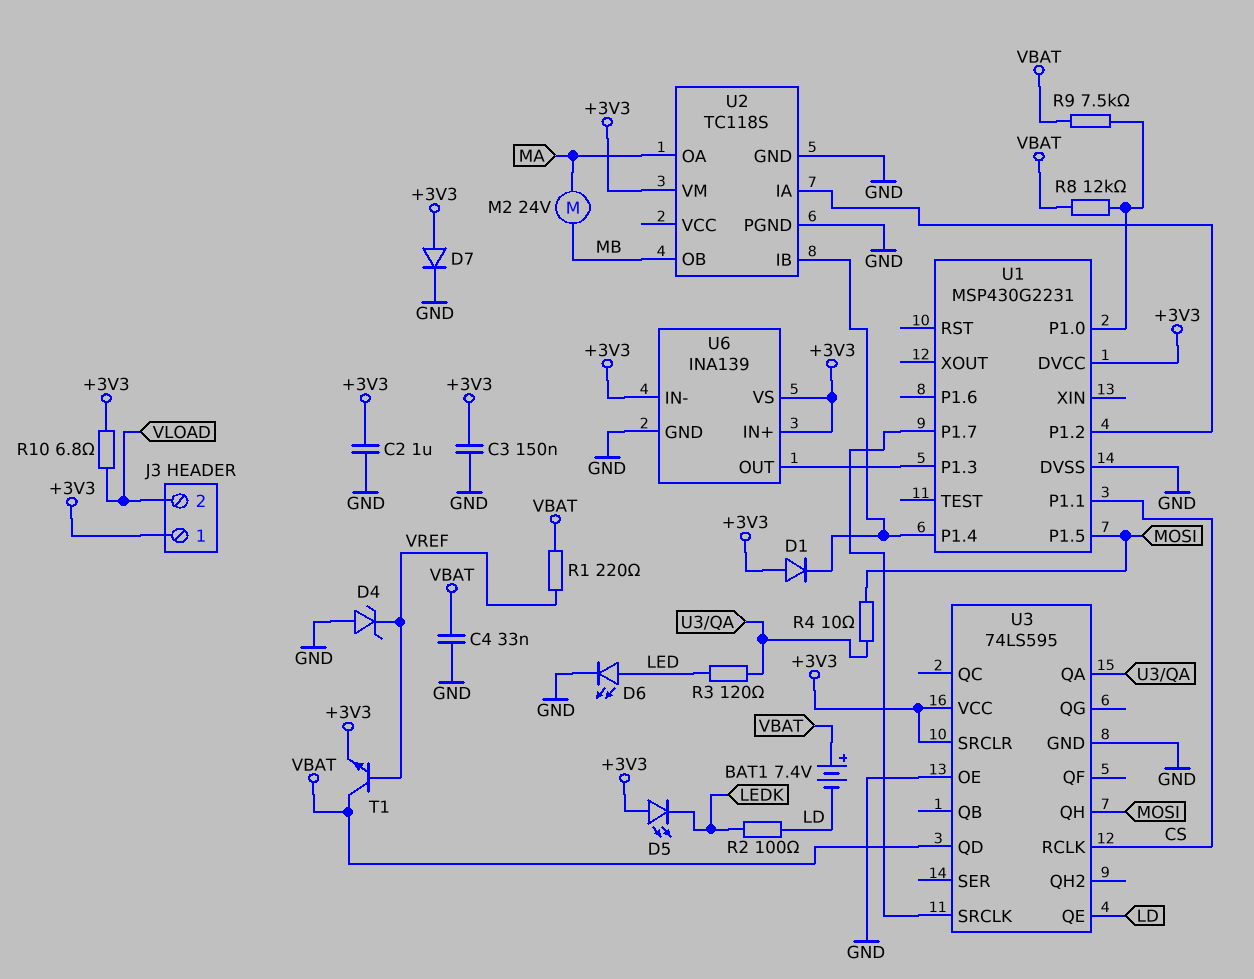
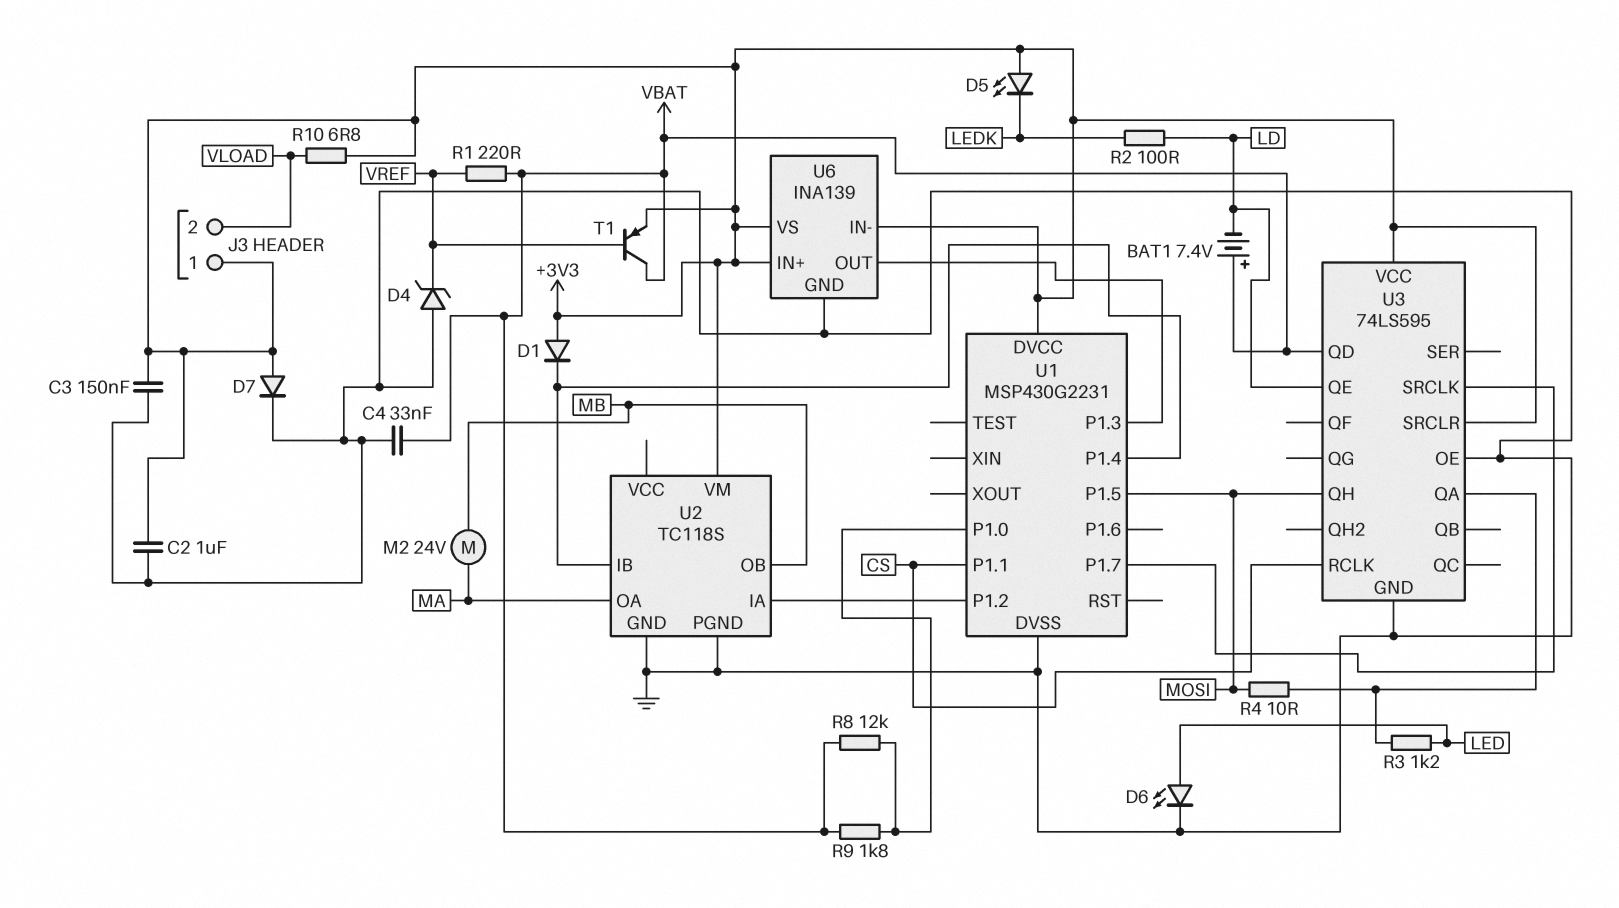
R3: 120 (LED, U3/QA) -> 1.2k (LED, U3/QA)
R9: 7.5k (U1/P1.0, VBAT) -> 1.8k (U1/P1.0, VBAT)
T1: NPN (B VREF, C VBAT, E +3V3) -> PNP (B VREF, C VBAT, E +3V3)

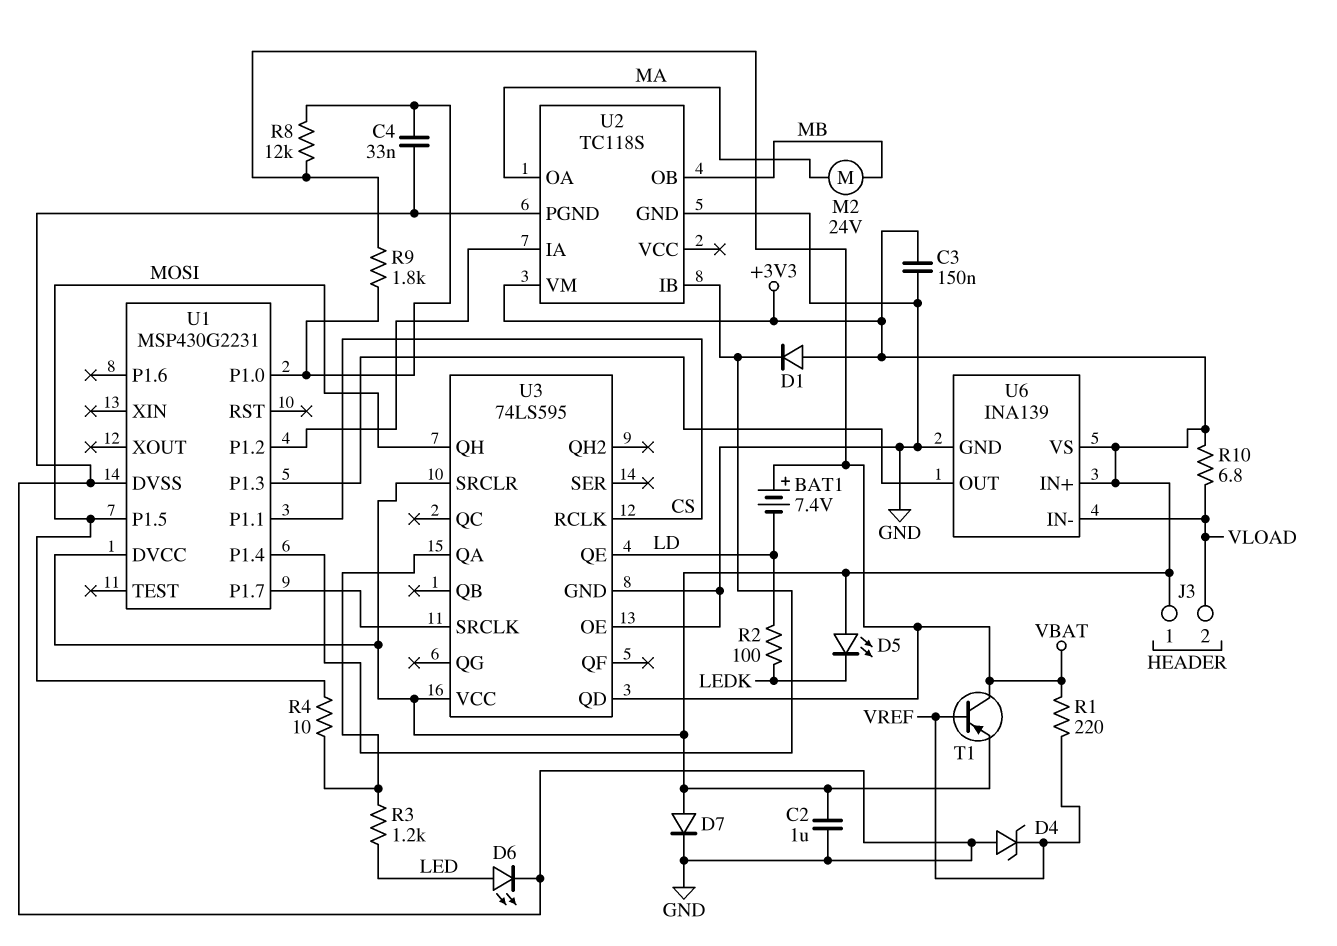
C4: 33nF (GND, VBAT) -> 33nF (GND, U1/P1.0)
U6 pin IN-: +3V3 -> VLOAD

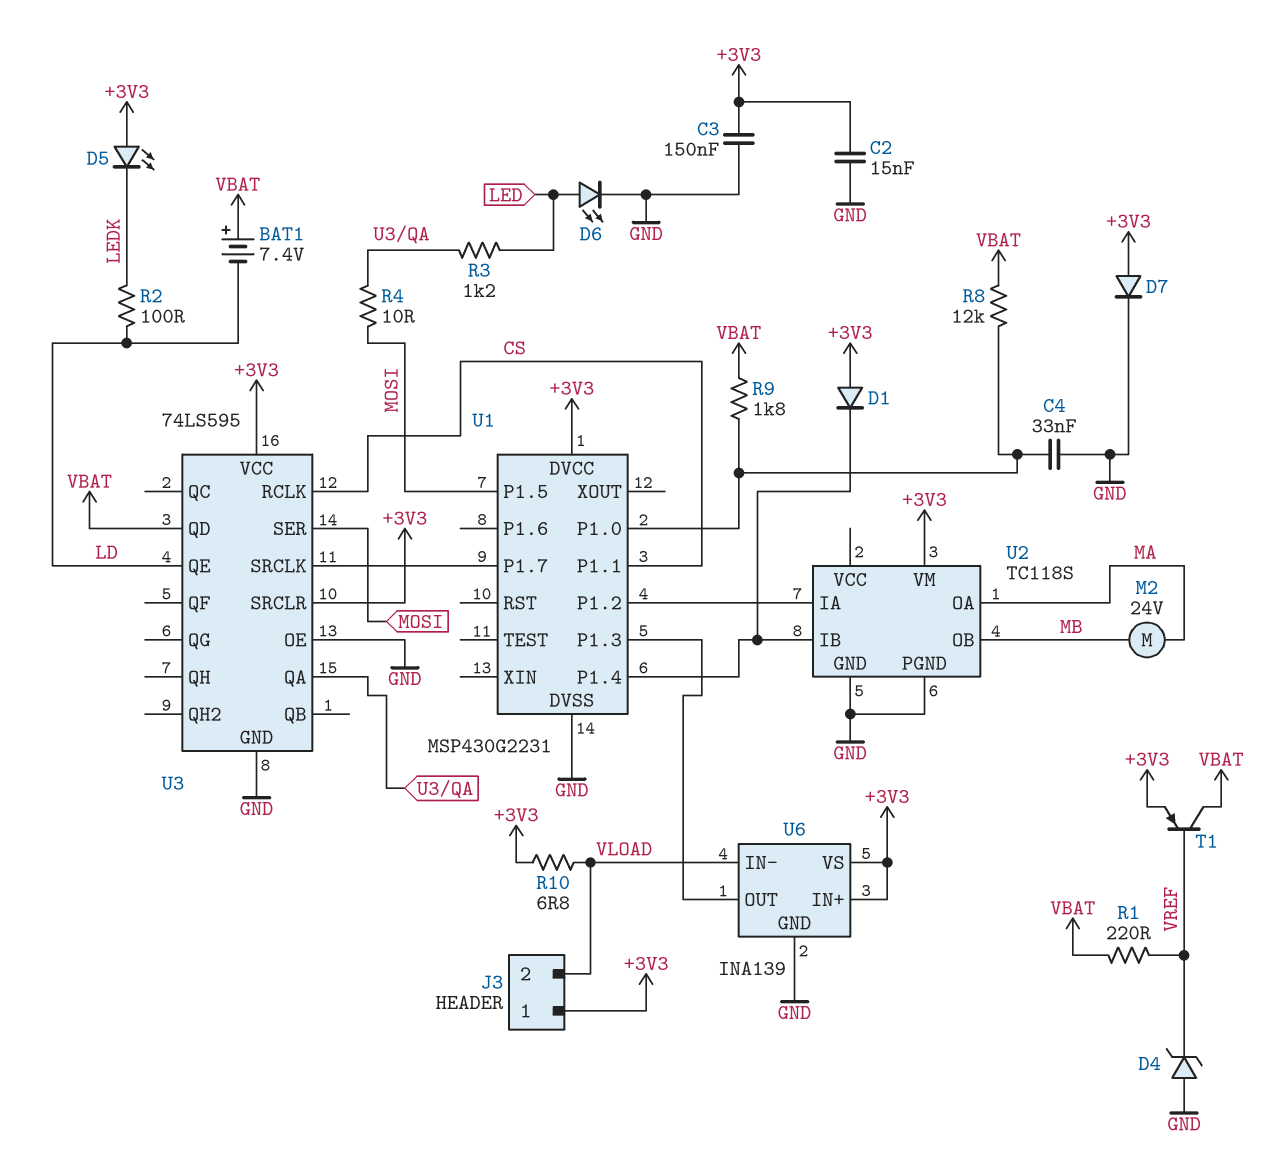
C2: 1uF (+3V3, GND) -> 15nF (+3V3, GND)
U3 pin QH: MOSI -> none
U3 pin SER: none -> MOSI

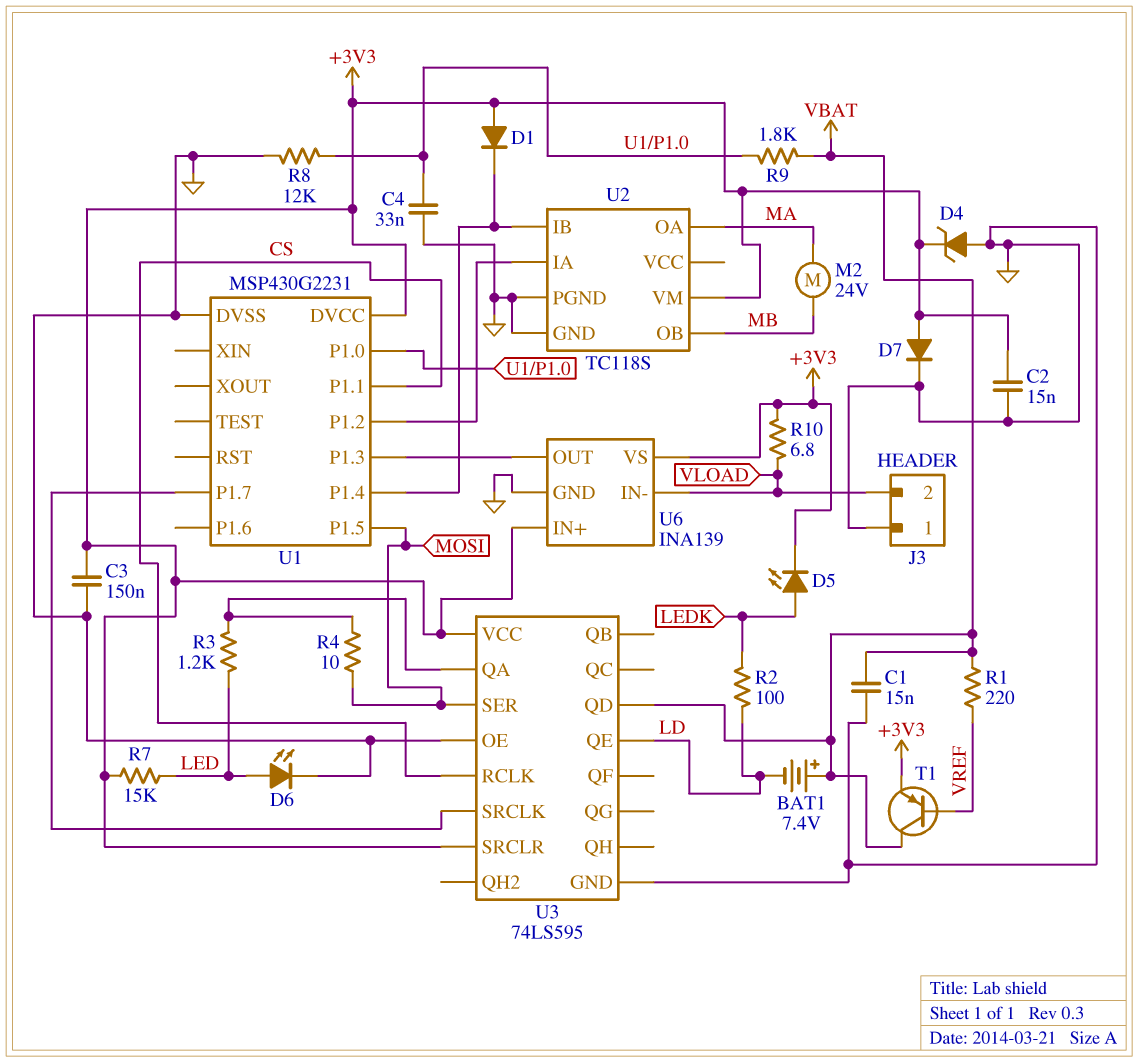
C1: none -> 15nF (GND, VBAT)
D4: zener (A GND, K VREF) -> zener (A GND, K +3V3)
D5: LED (A +3V3, K LEDK) -> LED (A LEDK, K +3V3)
J3 pin 1: +3V3 -> GND
R7: none -> 15k (+3V3, LED)
R8: 12k (U1/P1.0, VBAT) -> 12k (GND, U1/P1.0)

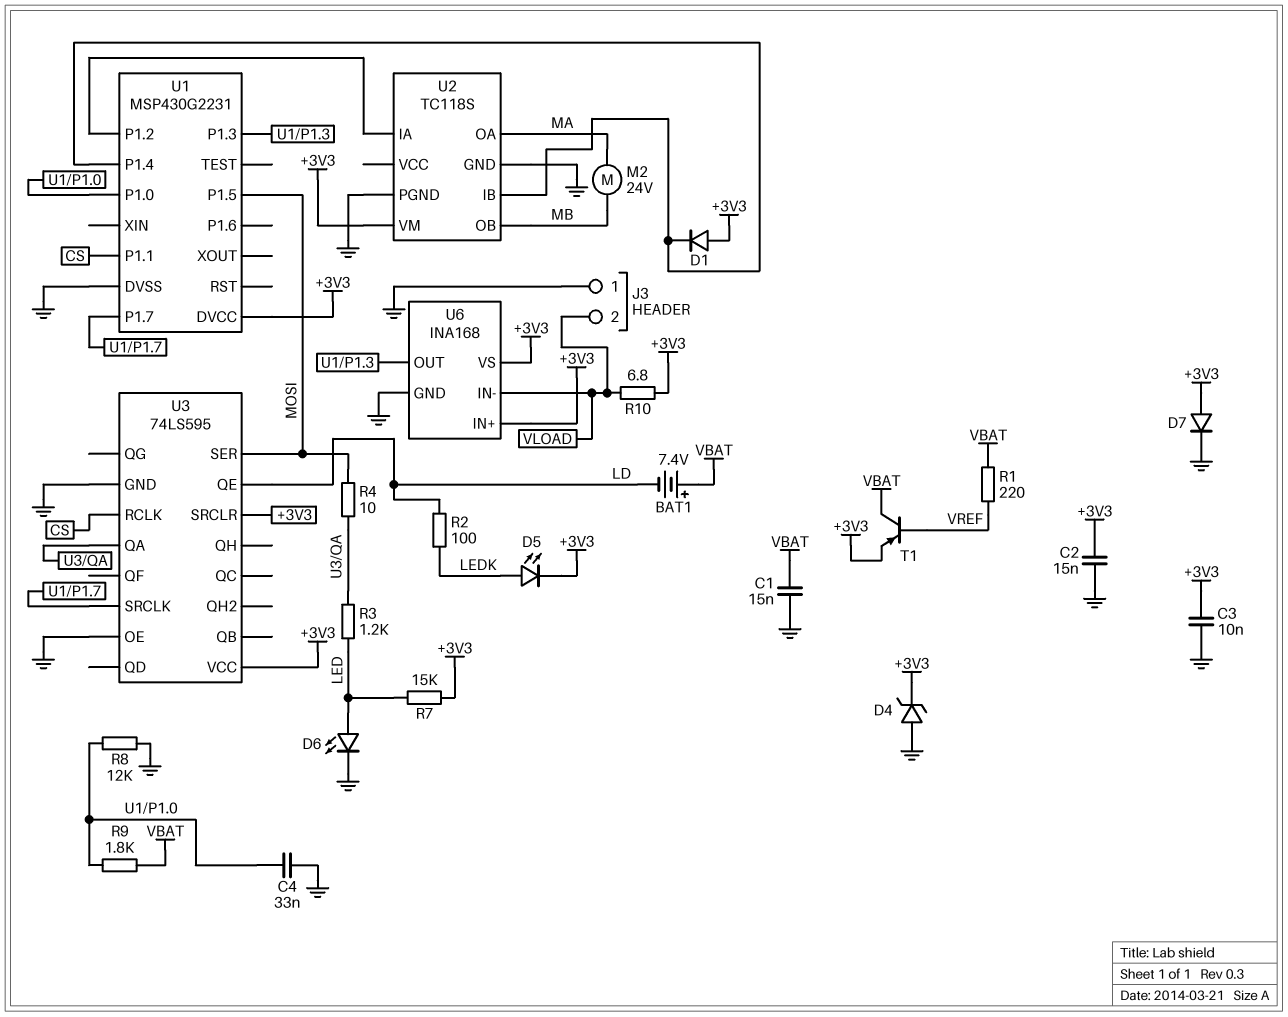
C3: 150nF (+3V3, GND) -> 10nF (+3V3, GND)
U3 pin QD: VBAT -> none
U6: INA139 -> INA168

